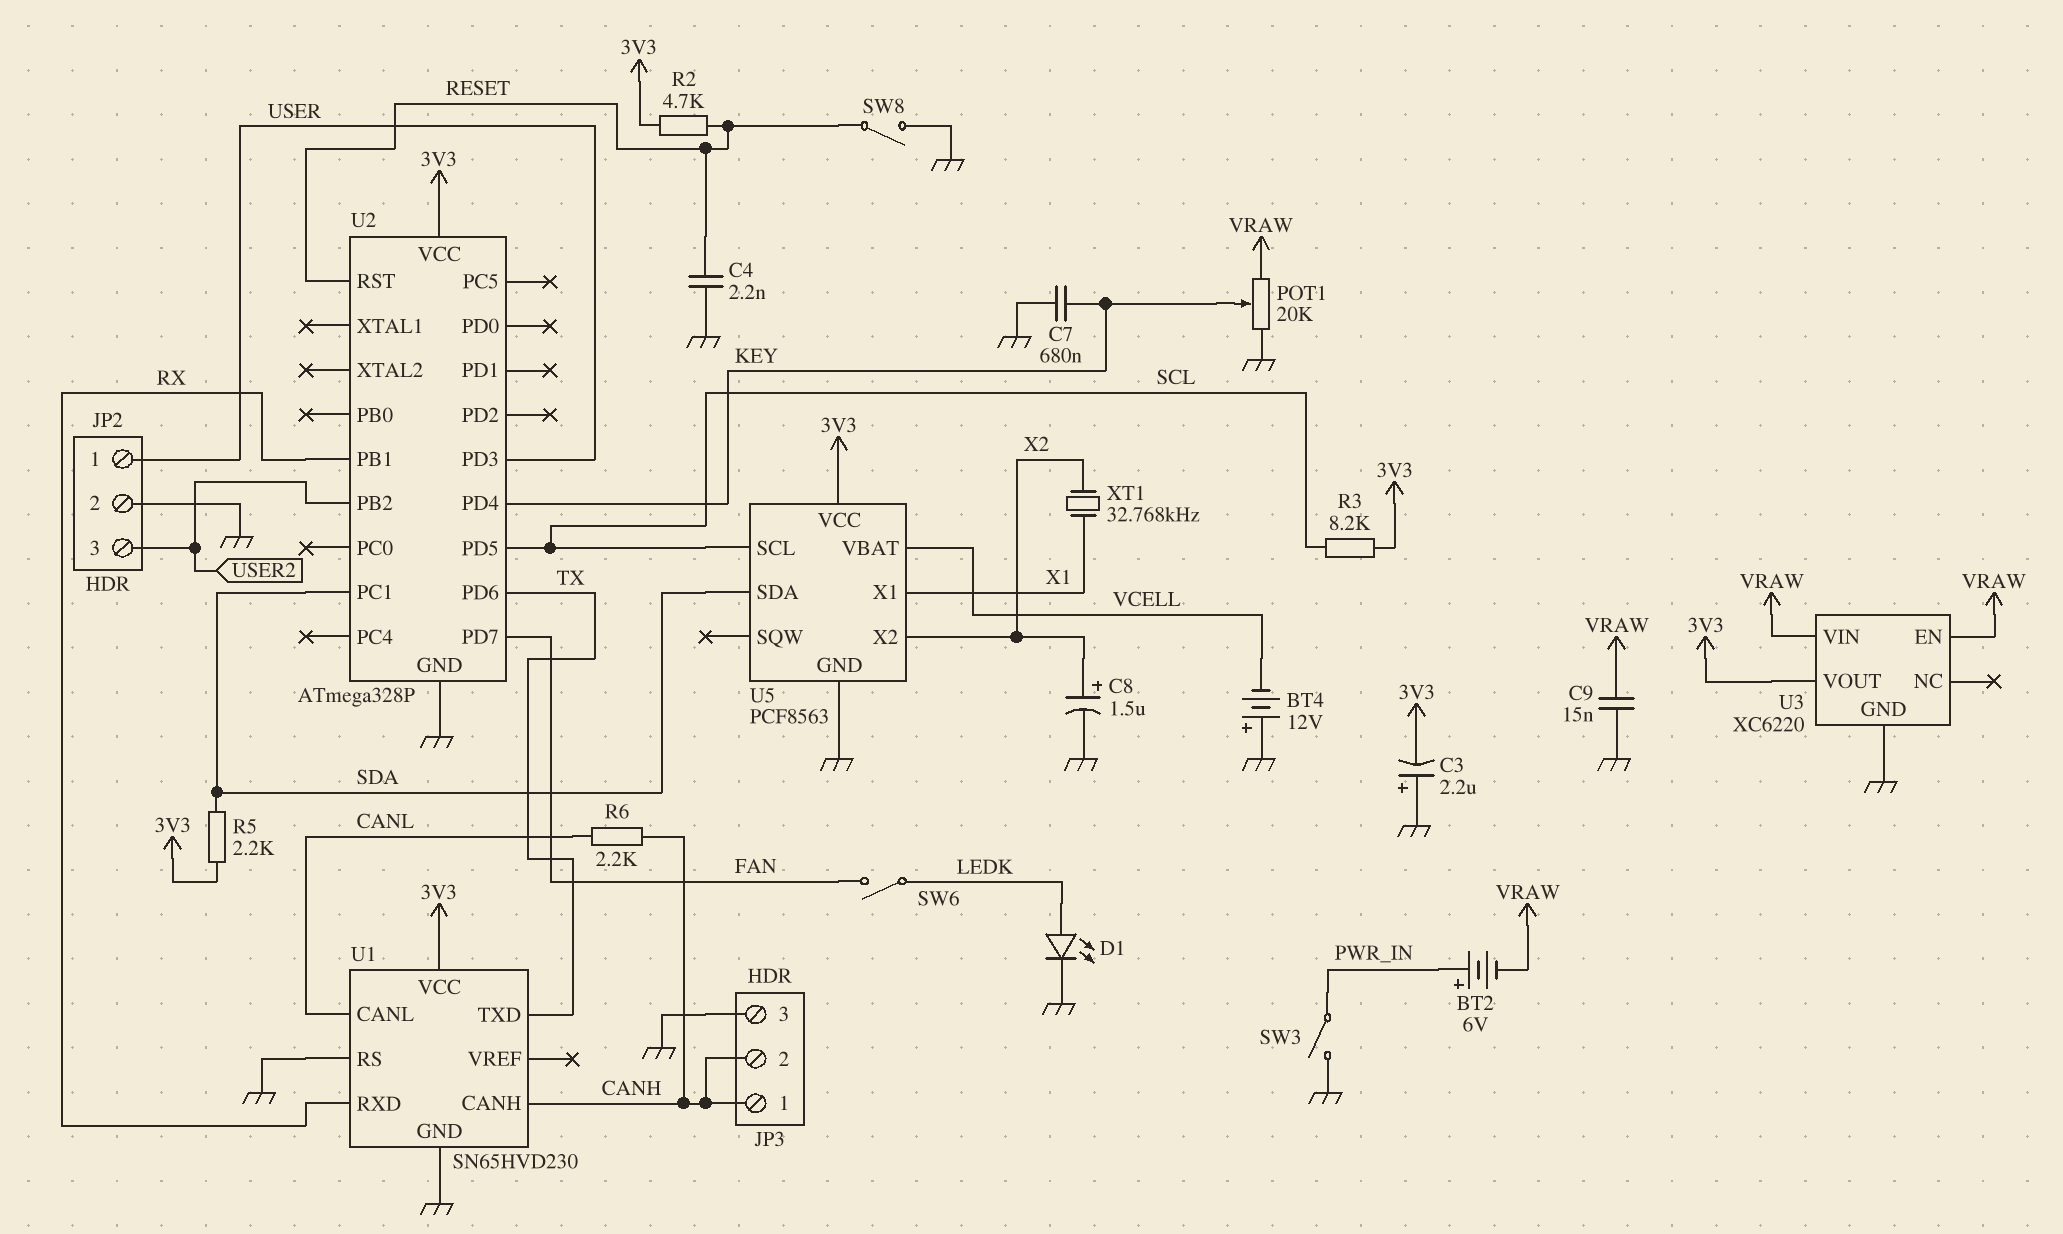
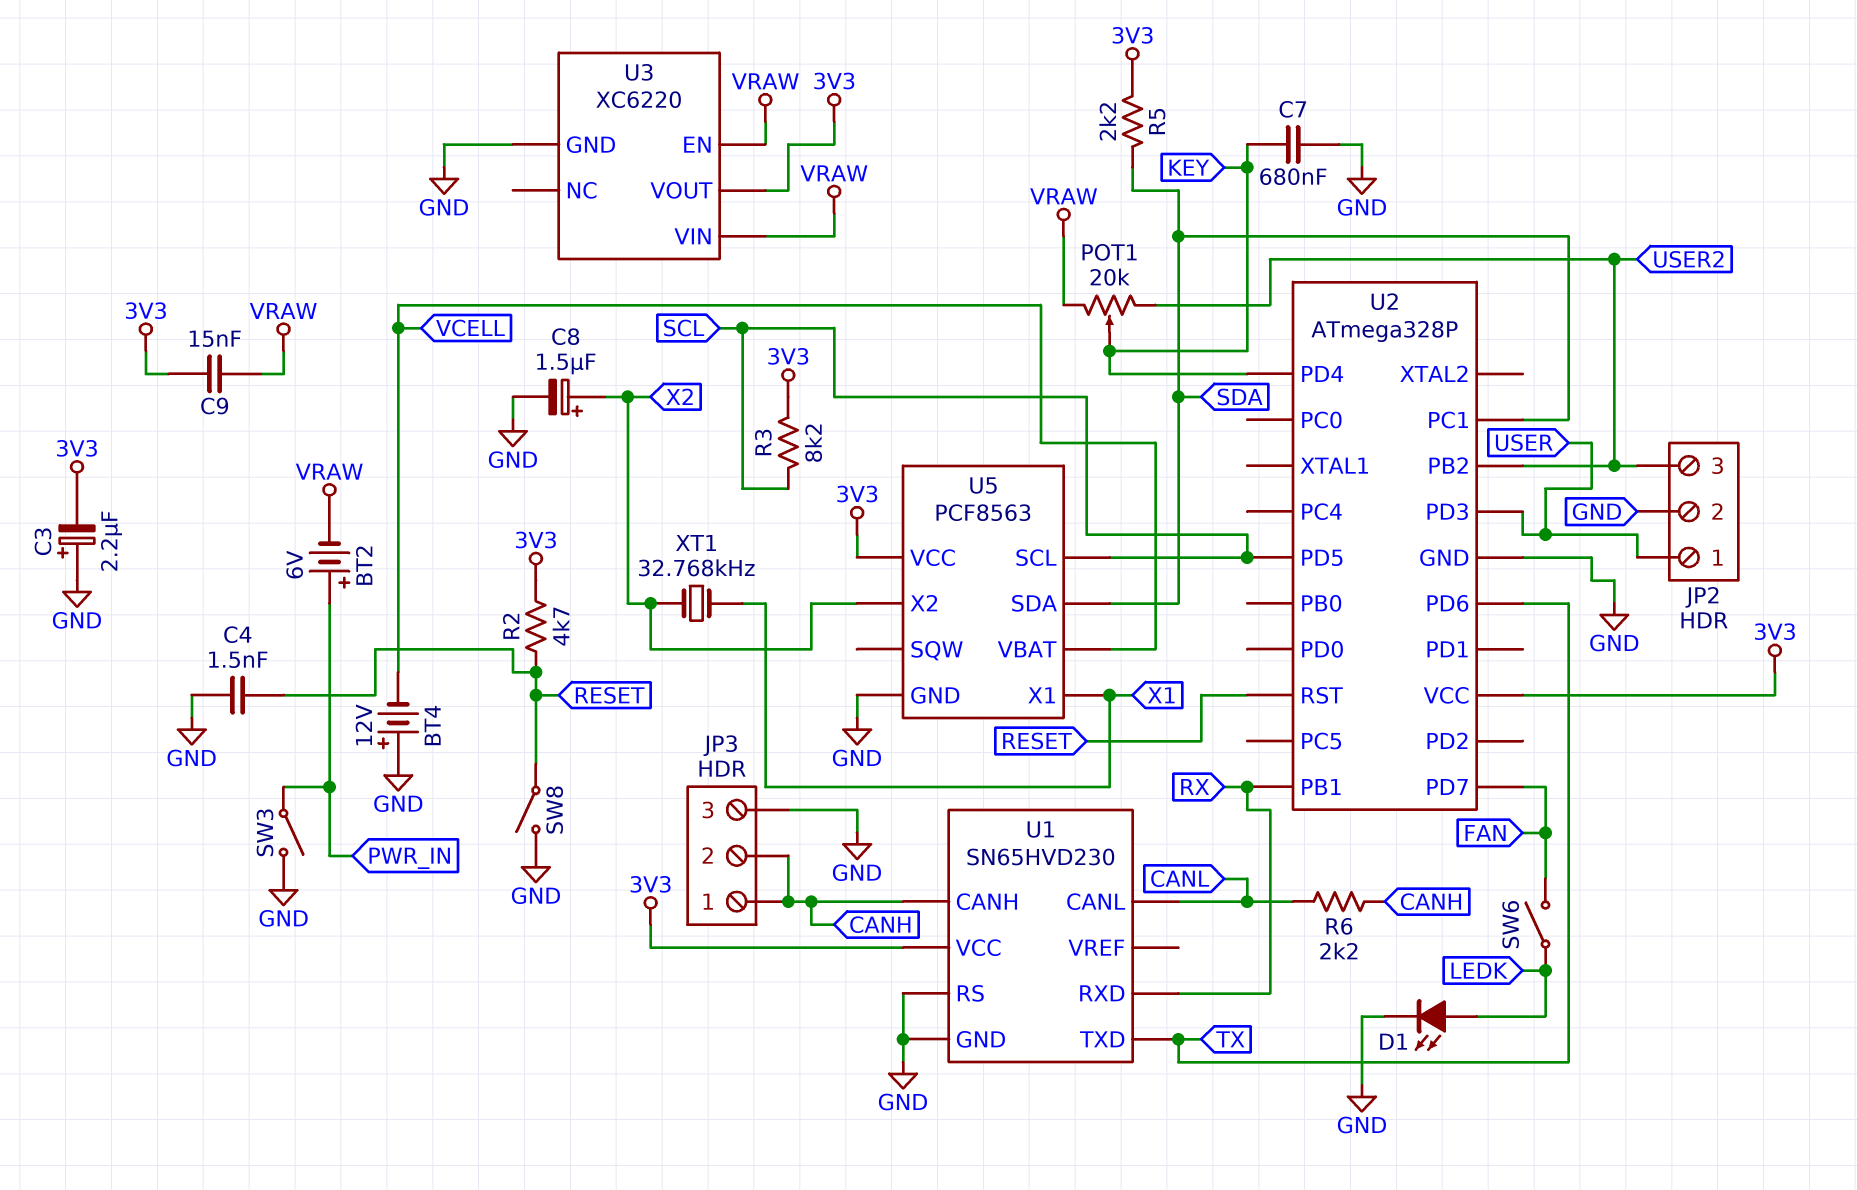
C4: 2.2nF (GND, RESET) -> 1.5nF (GND, RESET)
C9: 15nF (GND, VRAW) -> 15nF (3V3, VRAW)
POT1: 20k (GND, VRAW, wiper KEY) -> 20k (USER2, VRAW, wiper KEY)

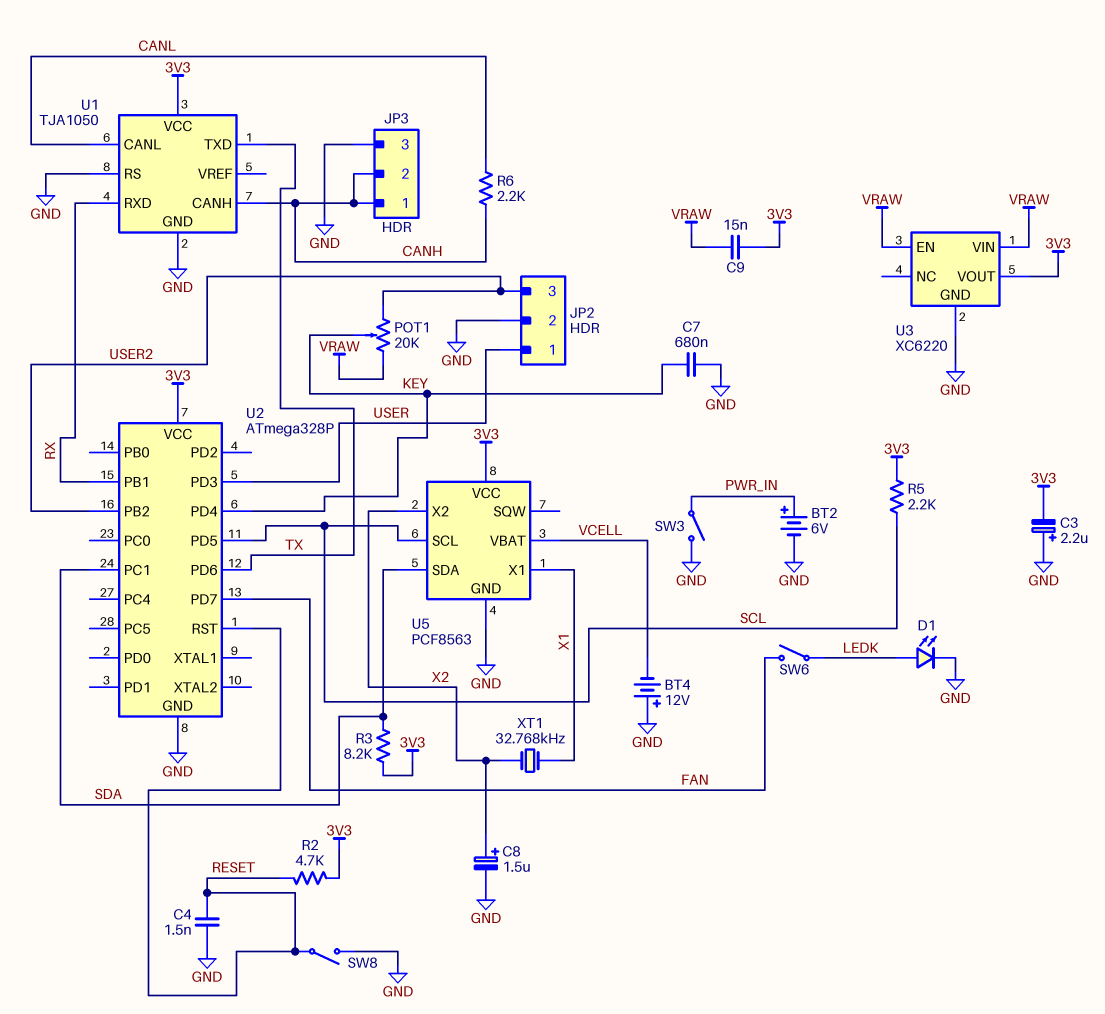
BT2: 6V (plus PWR_IN, minus VRAW) -> 6V (plus PWR_IN, minus GND)
R3: 8.2k (3V3, SCL) -> 8.2k (3V3, SDA)
R5: 2.2k (3V3, SDA) -> 2.2k (3V3, SCL)
U1: SN65HVD230 -> TJA1050

